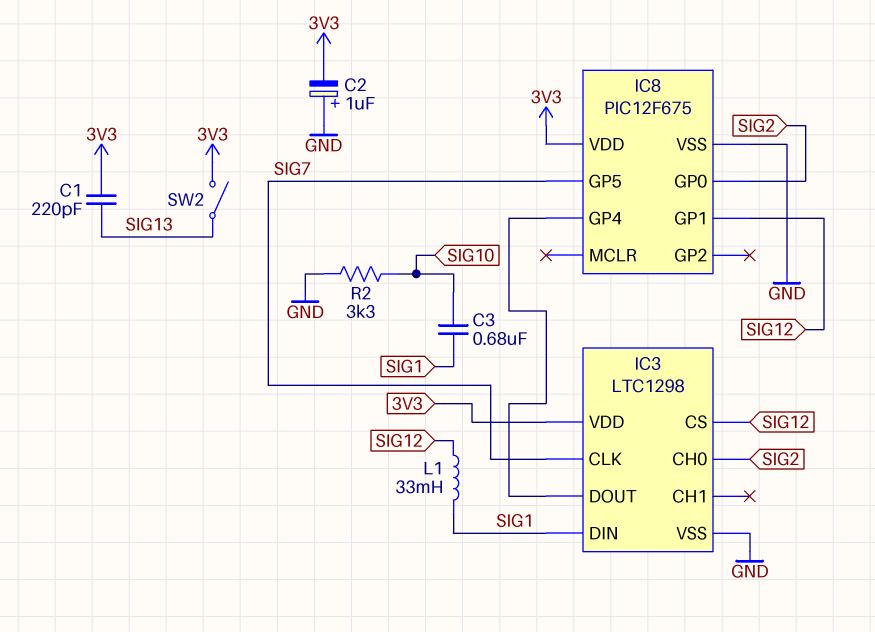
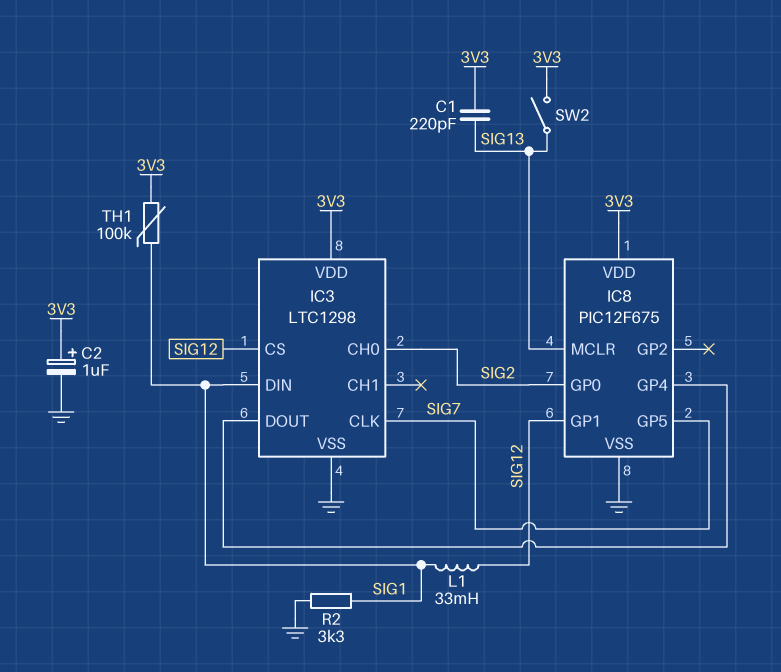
C2: 1uF (plus GND, minus 3V3) -> 1uF (plus 3V3, minus GND)
C3: 680nF (SIG1, SIG10) -> none
IC8 pin MCLR: none -> SIG13
R2: 3.3k (GND, SIG10) -> 3.3k (GND, SIG1)
TH1: none -> 100k (3V3, SIG1)

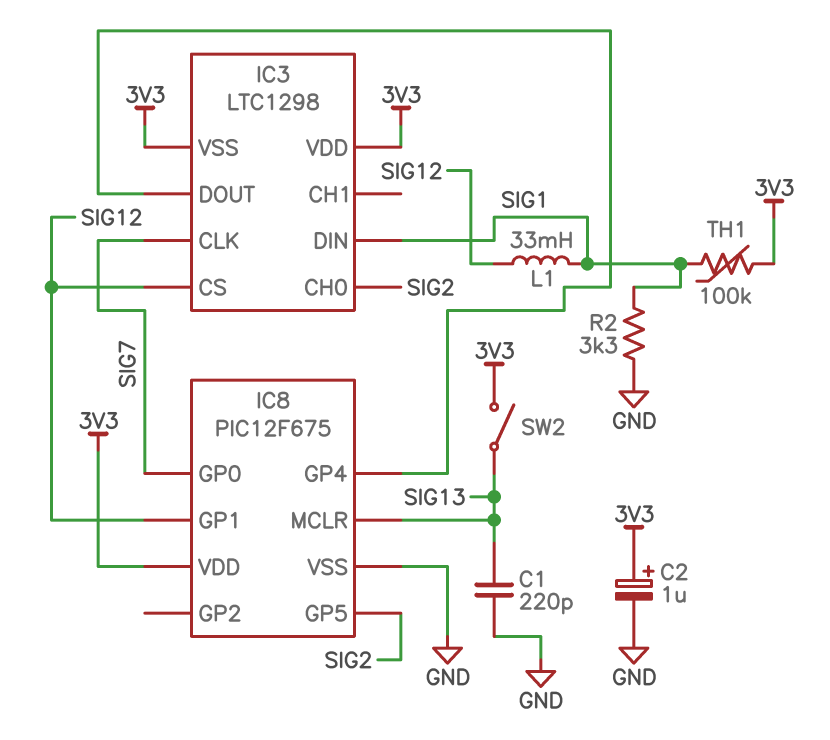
C1: 220pF (3V3, SIG13) -> 220pF (GND, SIG13)
IC3 pin VSS: GND -> 3V3
IC8 pin GP0: SIG2 -> SIG7
IC8 pin GP5: SIG7 -> SIG2

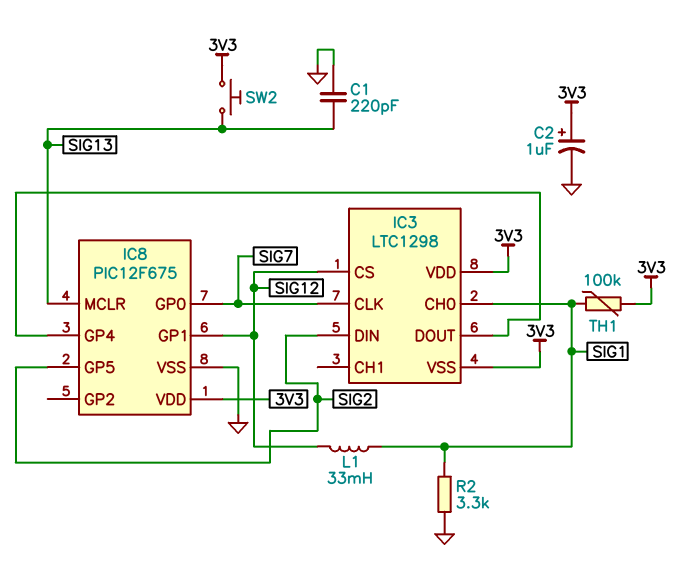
IC3 pin CH0: SIG2 -> SIG1
IC3 pin DIN: SIG1 -> SIG2
SW2: switch (3V3, SIG13) -> button (3V3, SIG13)

